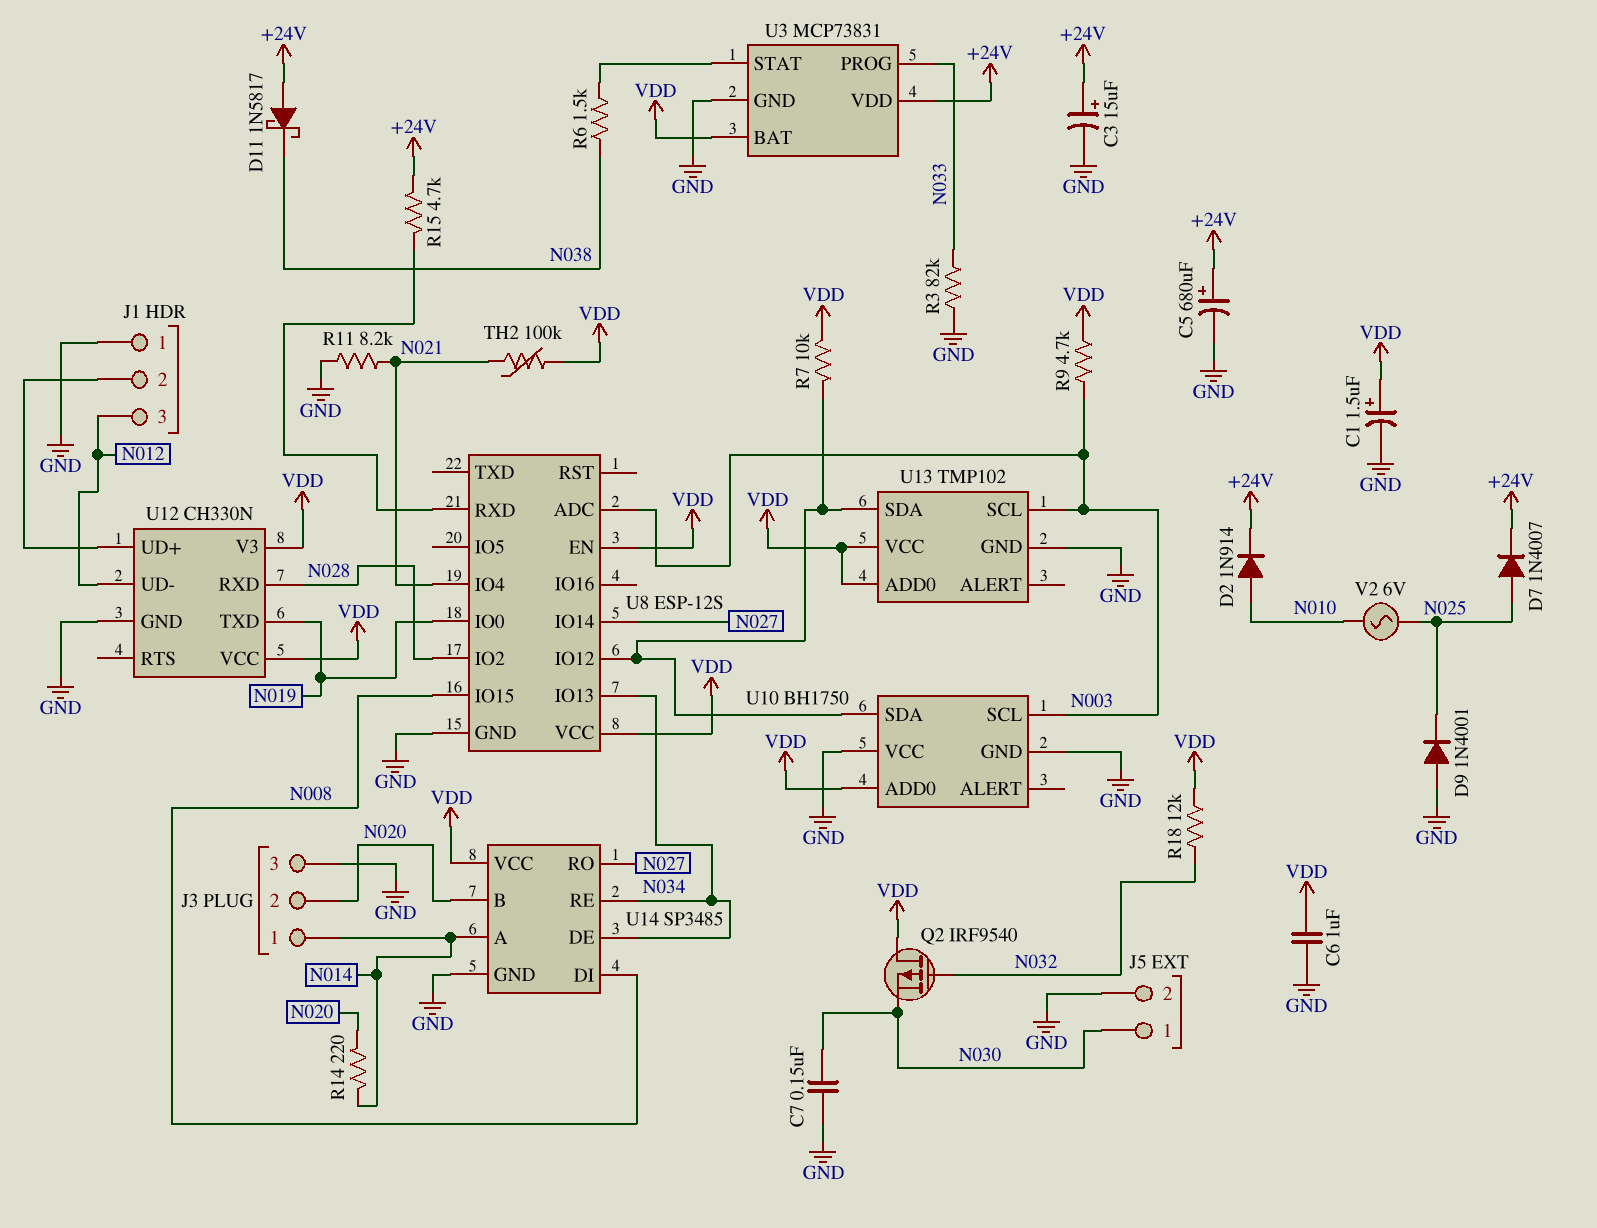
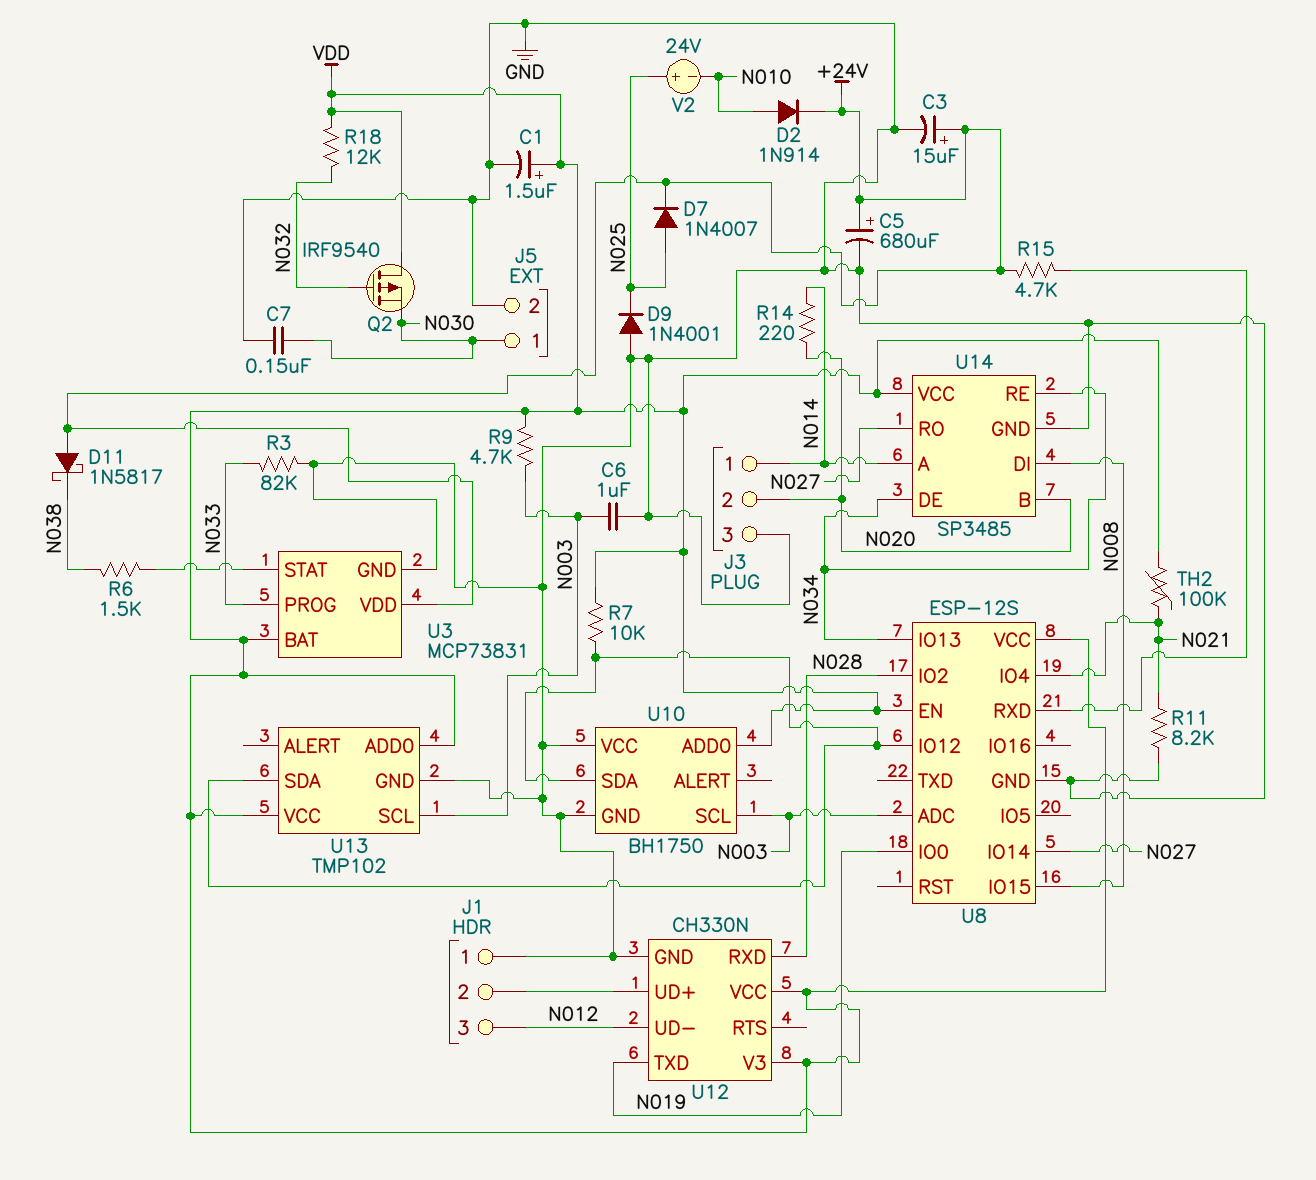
C6: 1uF (GND, VDD) -> 1uF (GND, N003)
V2: AC 6V (N010, N025) -> 24V (plus N025, minus N010)

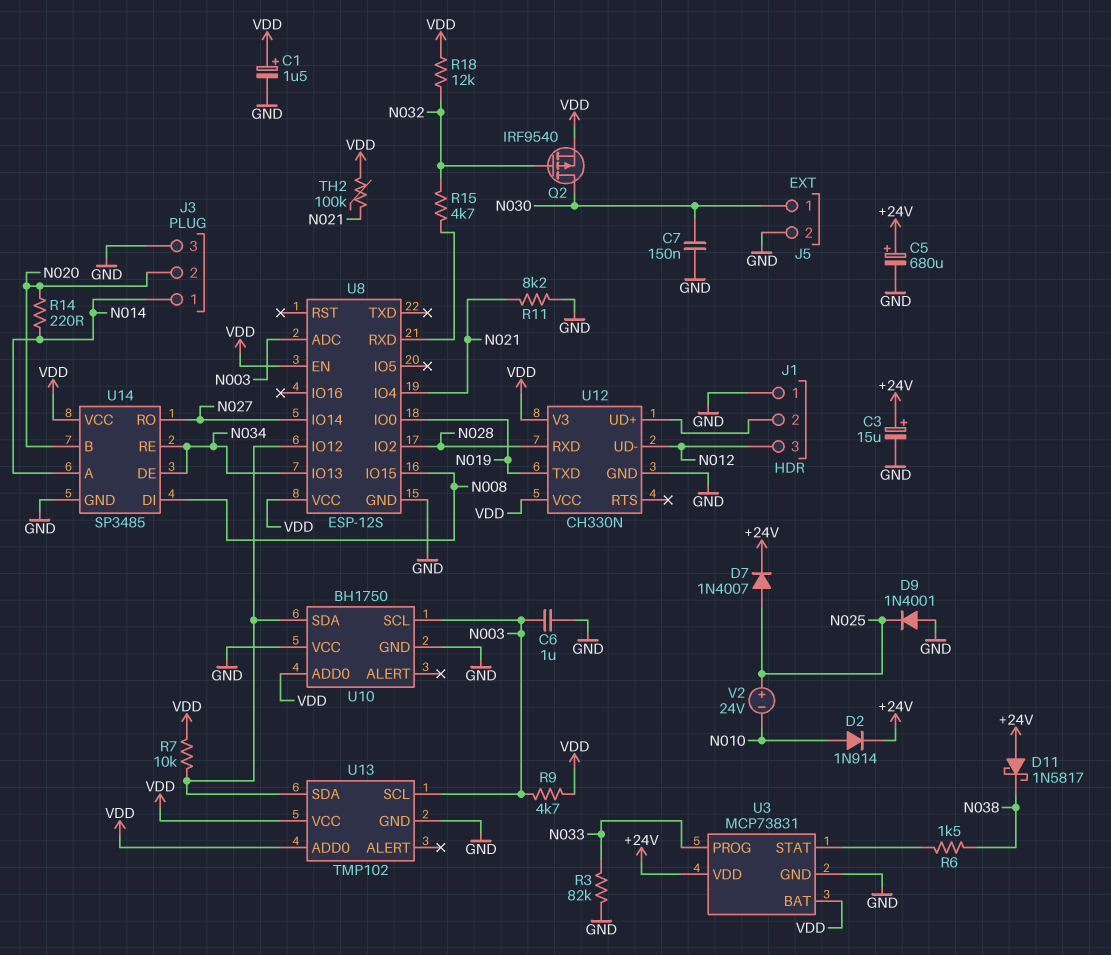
Q2: PMOS IRF9540 (G N032, D VDD, S N030) -> PMOS IRF9540 (G N032, D N030, S VDD)
R15: 4.7k (+24V, U8/RXD) -> 4.7k (N032, U8/RXD)

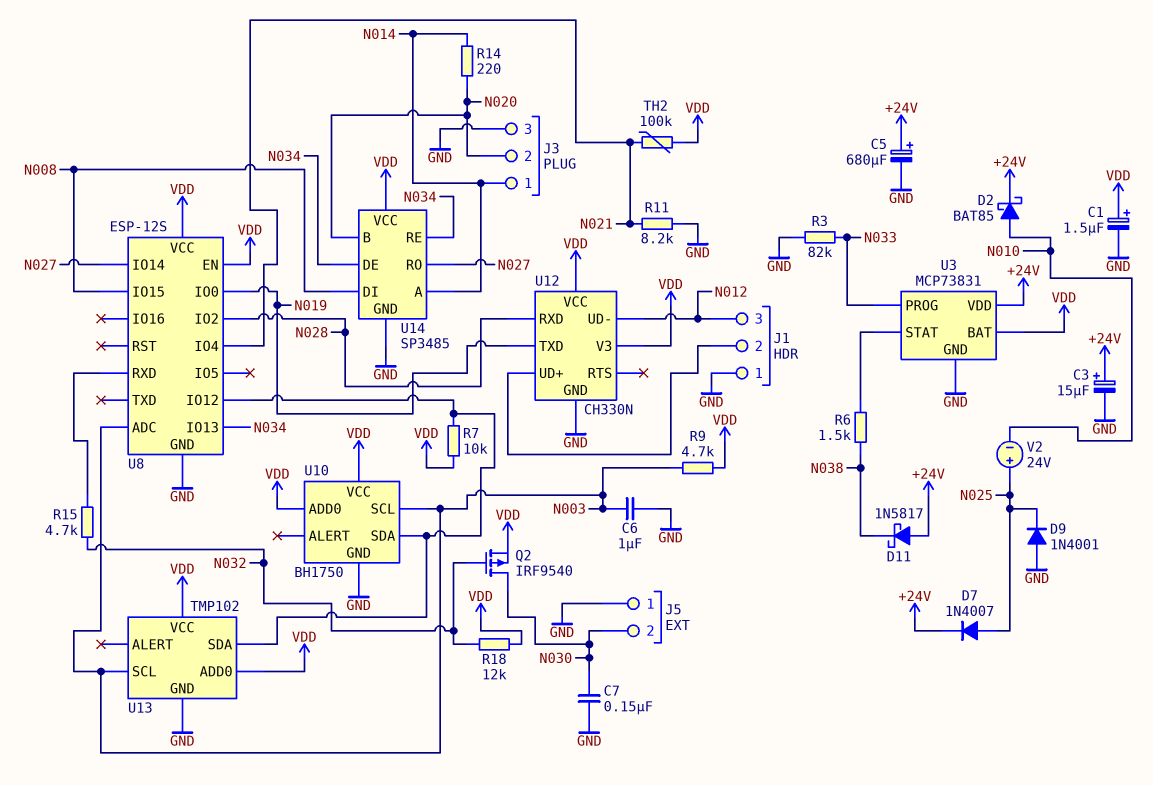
D2: diode 1N914 (A N010, K +24V) -> schottky BAT85 (A N010, K +24V)
J5 pin 1: N030 -> GND
J5 pin 2: GND -> N030
U10 pin VCC: GND -> VDD

